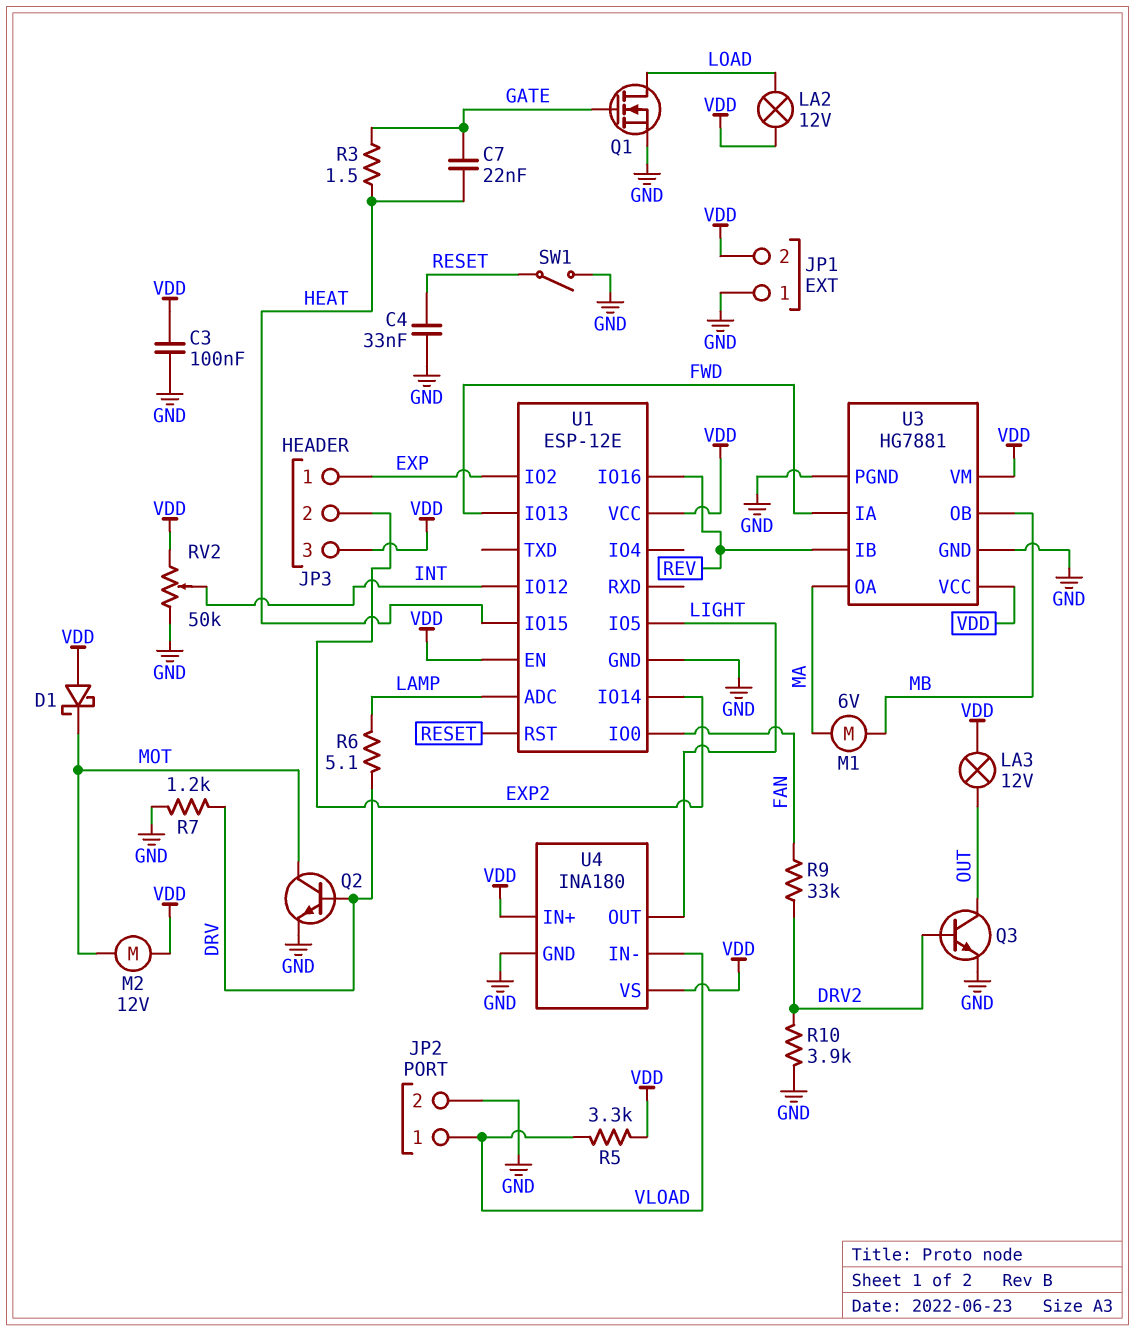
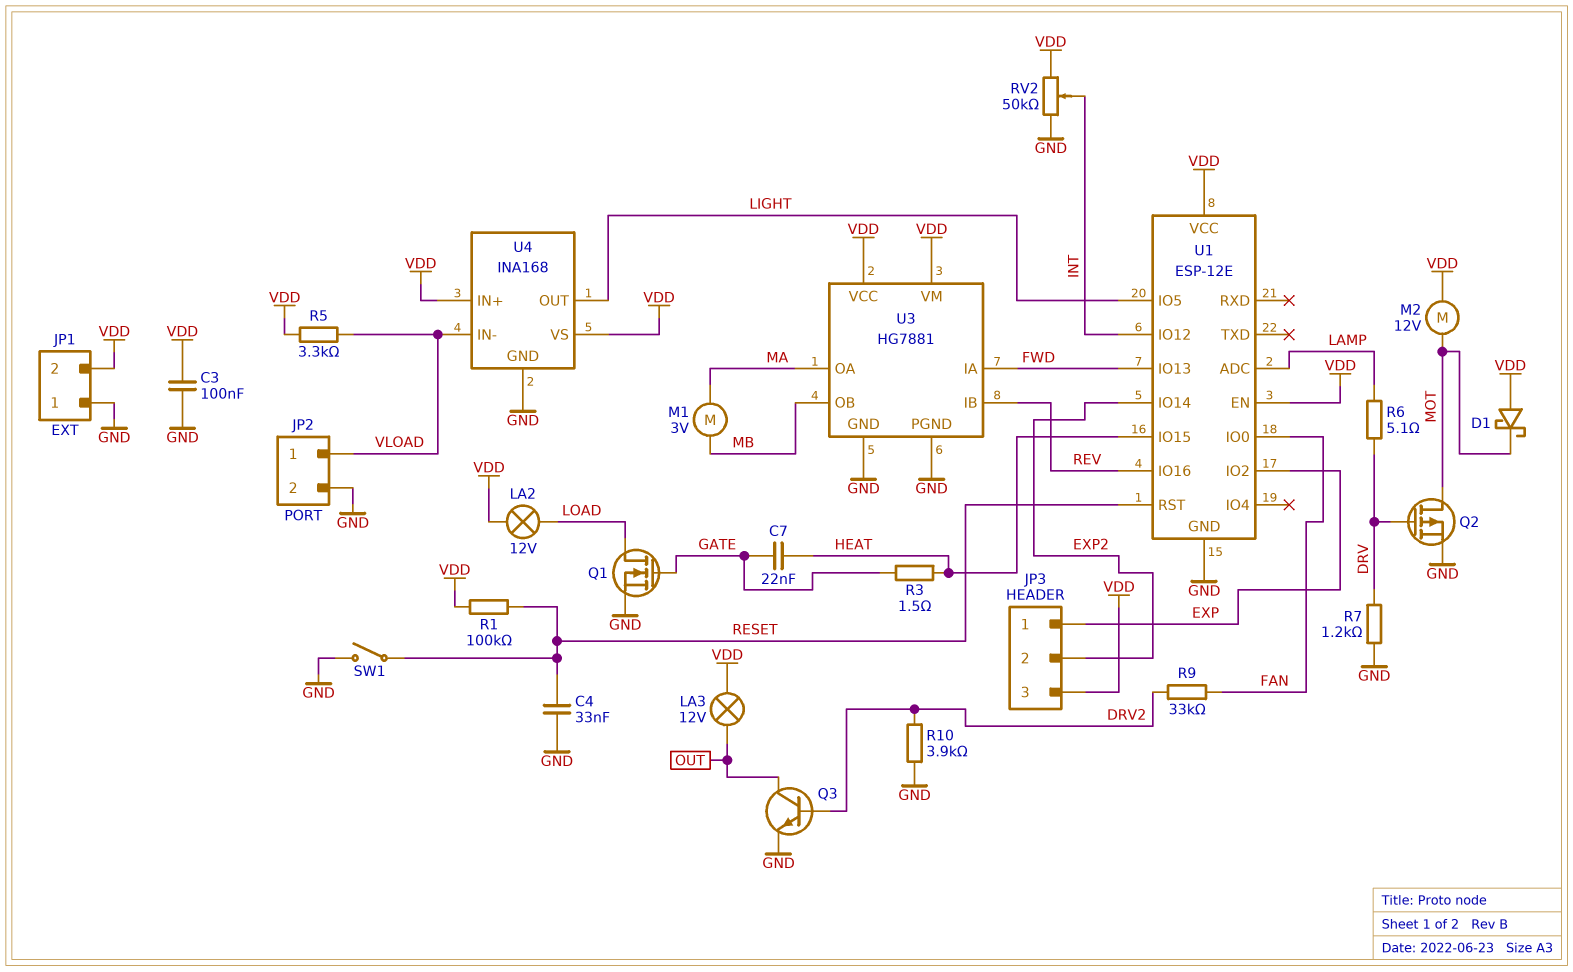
M1: motor 6V (MA, MB) -> motor 3V (MA, MB)
Q2: NPN (B DRV, C MOT, E GND) -> PMOS (G DRV, D MOT, S GND)
R1: none -> 100k (RESET, VDD)
U4: INA180 -> INA168

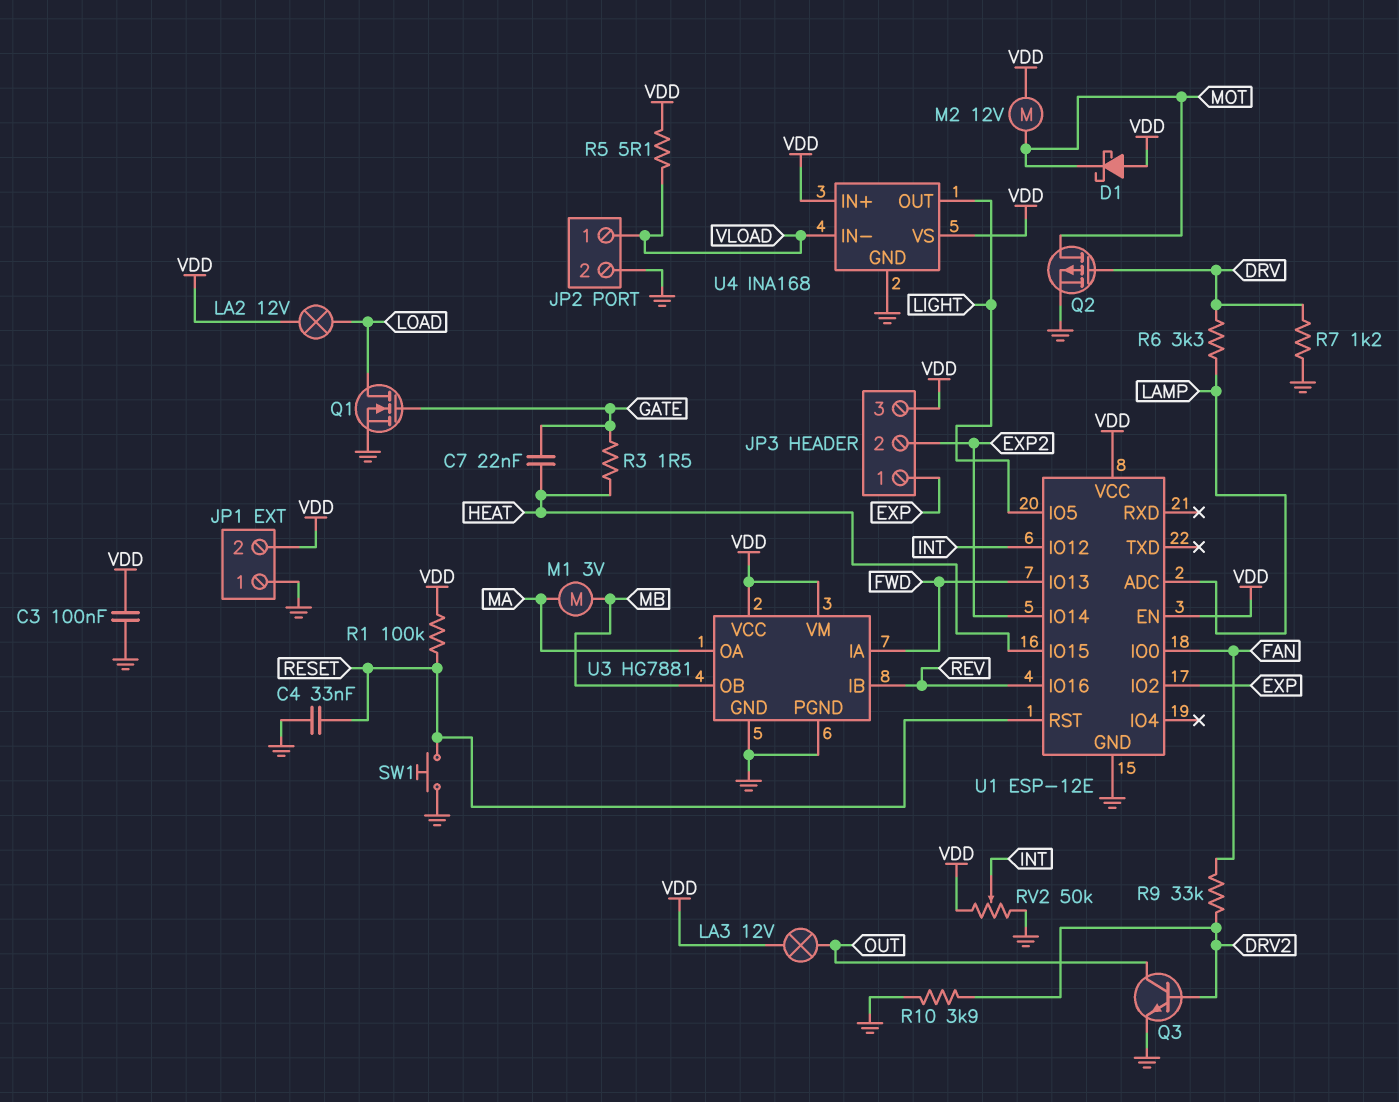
R5: 3.3k (VDD, VLOAD) -> 5.1 (VDD, VLOAD)
R6: 5.1 (DRV, LAMP) -> 3.3k (DRV, LAMP)
SW1: switch (GND, RESET) -> button (GND, RESET)

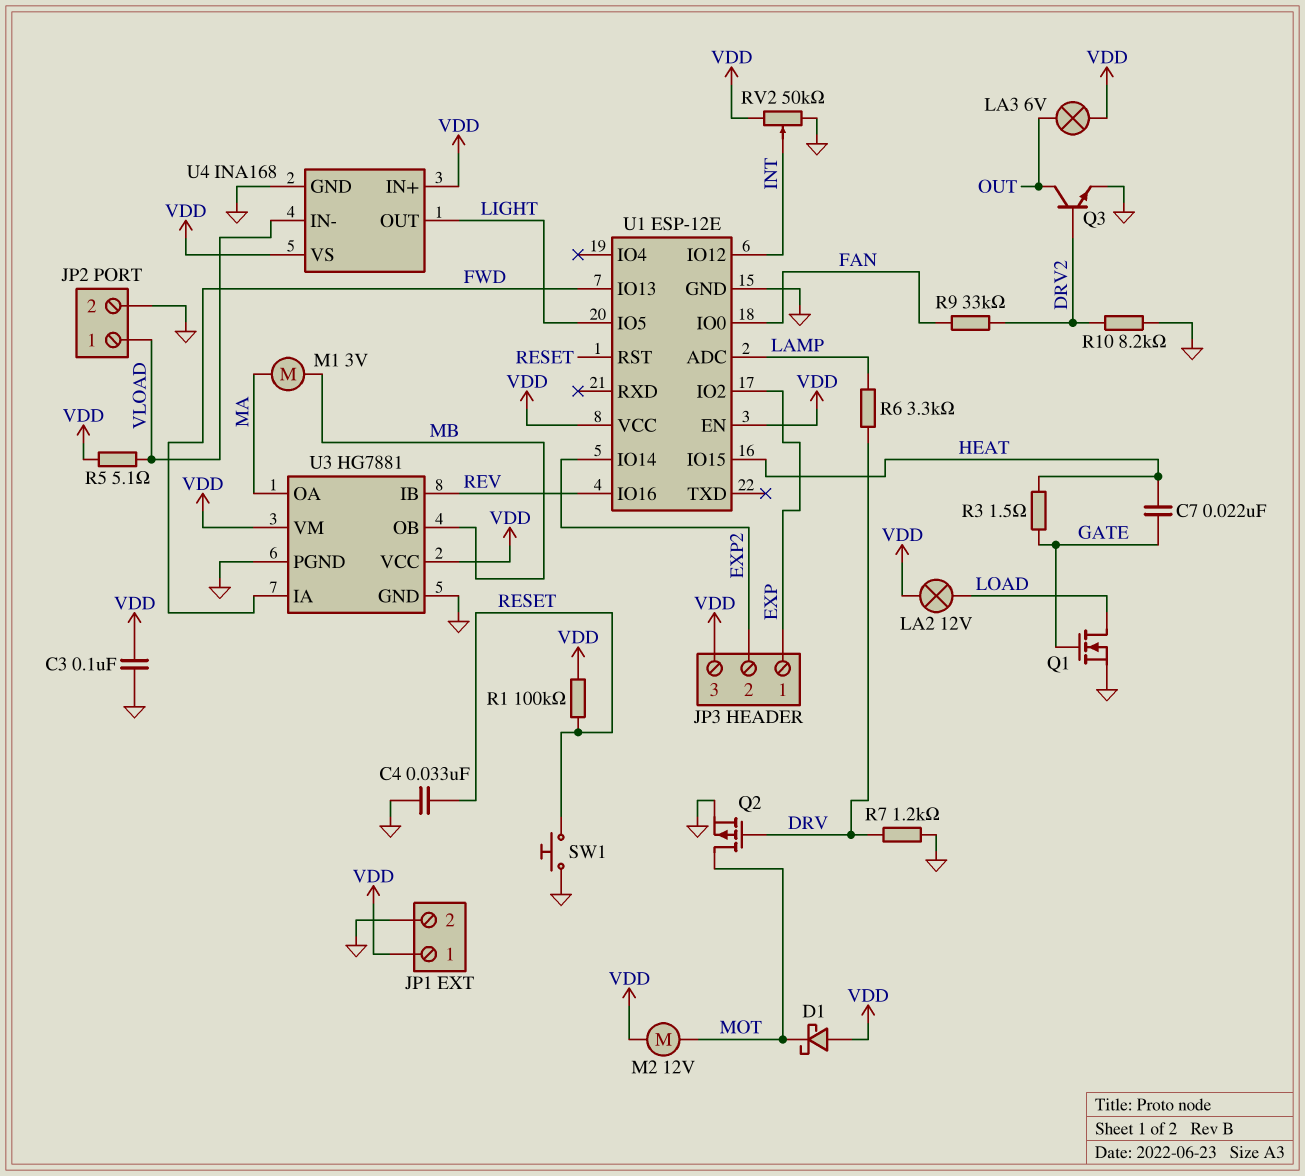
JP1 pin 1: GND -> VDD
JP1 pin 2: VDD -> GND
LA3: lamp 12V (OUT, VDD) -> lamp 6V (OUT, VDD)
R10: 3.9k (DRV2, GND) -> 8.2k (DRV2, GND)

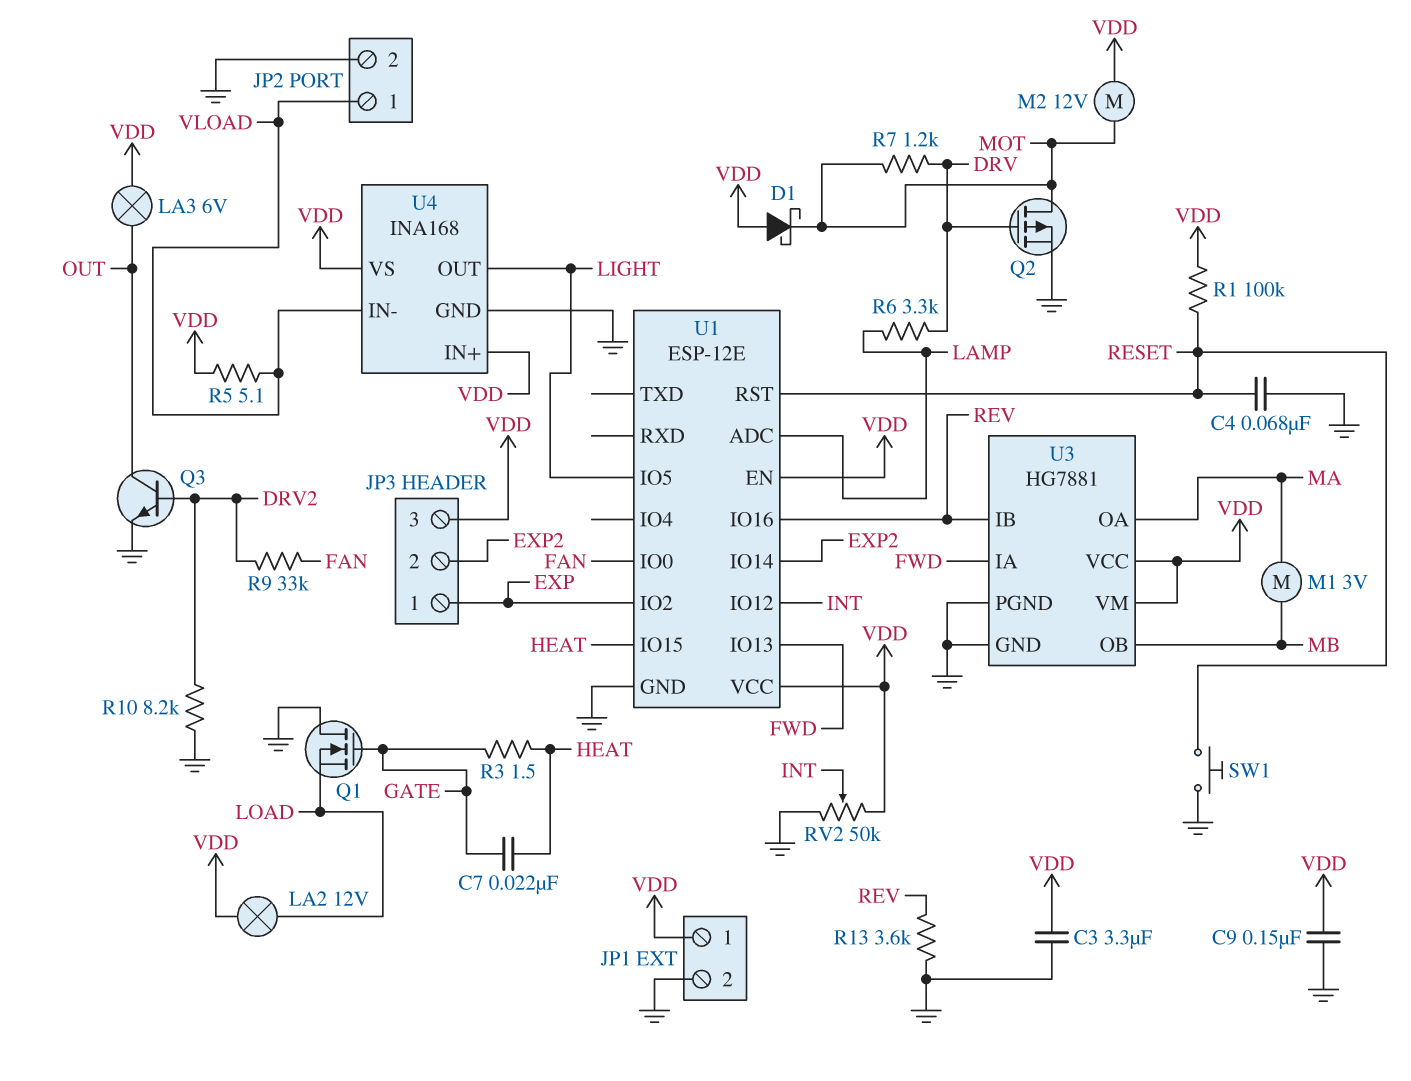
C3: 100nF (GND, VDD) -> 3.3uF (GND, VDD)
C4: 33nF (GND, RESET) -> 68nF (GND, RESET)
C9: none -> 150nF (GND, VDD)
Q1: NMOS (G GATE, D LOAD, S GND) -> NMOS (G GATE, D GND, S LOAD)
R7: 1.2k (DRV, GND) -> 1.2k (DRV, MOT)
R13: none -> 3.6k (GND, REV)

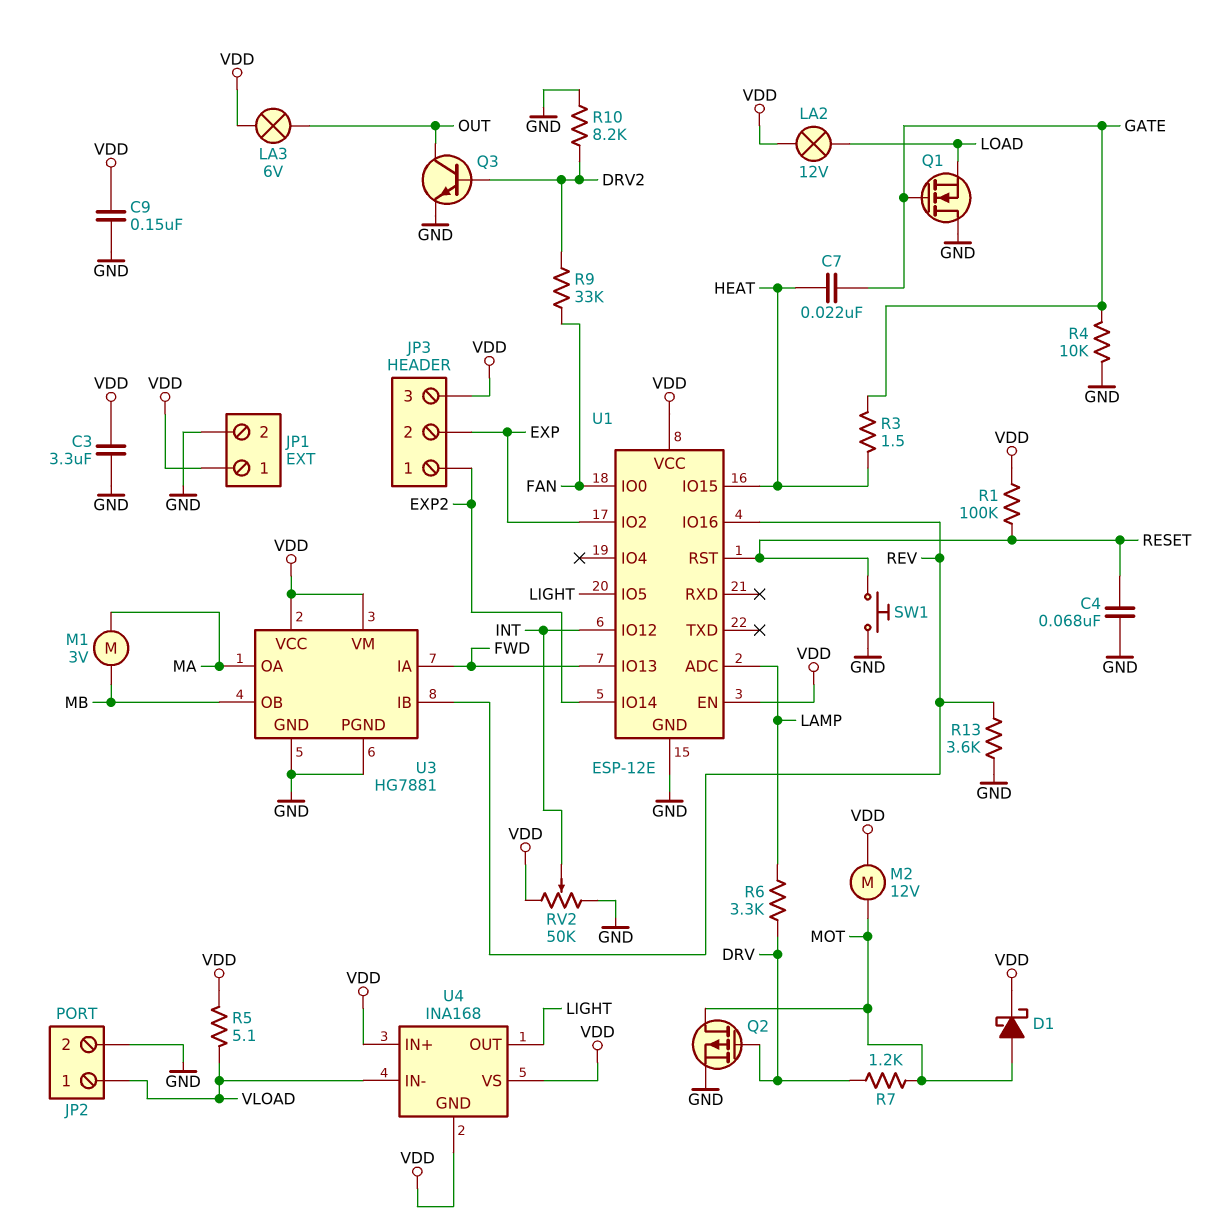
D1: schottky (A VDD, K MOT) -> schottky (A MOT, K VDD)
JP3 pin 1: EXP -> EXP2
JP3 pin 2: EXP2 -> EXP
R4: none -> 10k (GATE, GND)
U4 pin GND: GND -> VDD

